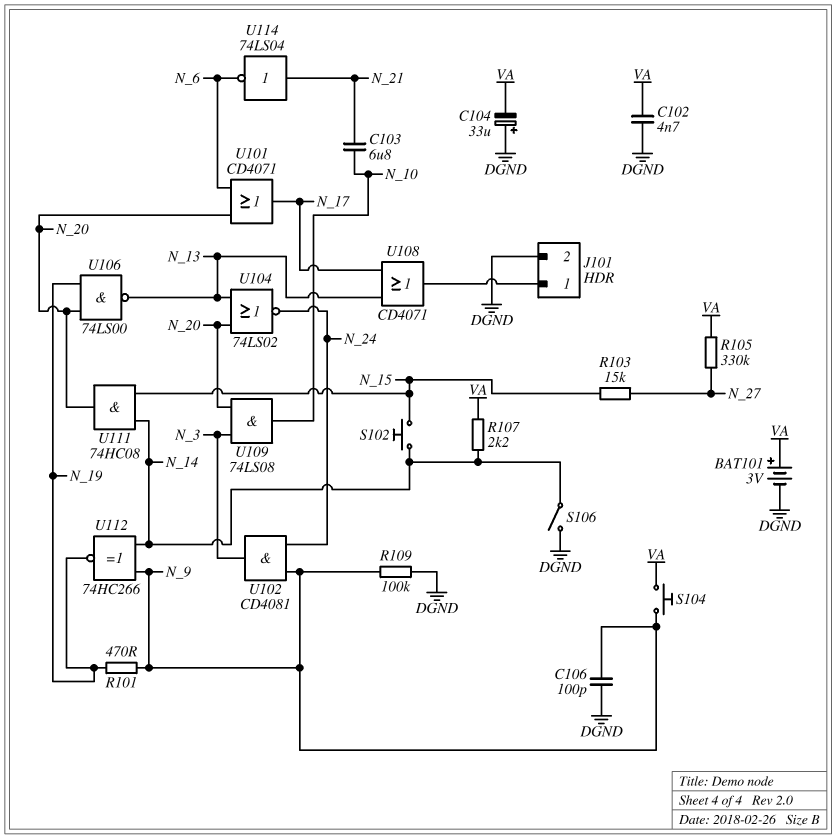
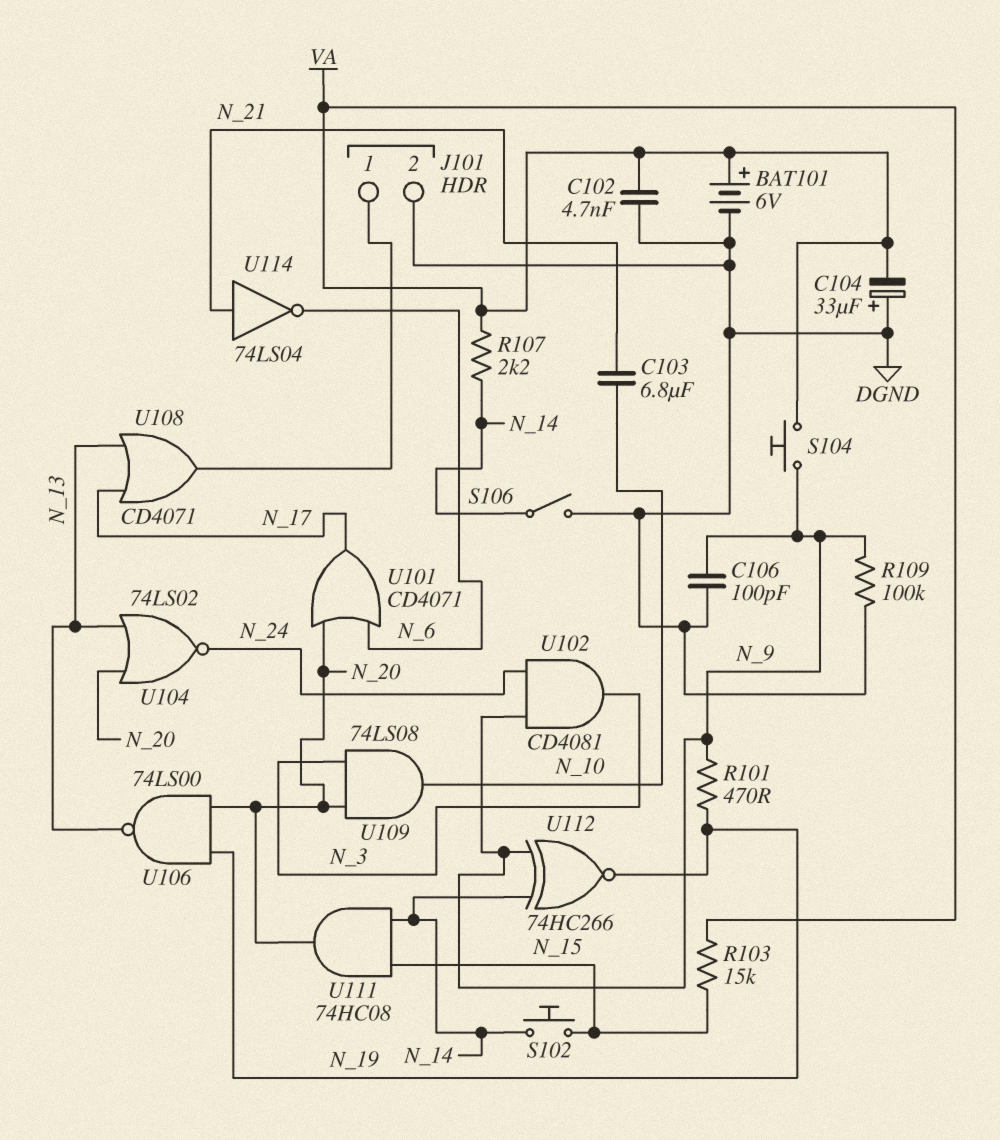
BAT101: 3V (plus VA, minus DGND) -> 6V (plus VA, minus DGND)
R103: 15k (N_15, N_27) -> 15k (N_15, VA)
R105: 330k (N_27, VA) -> none

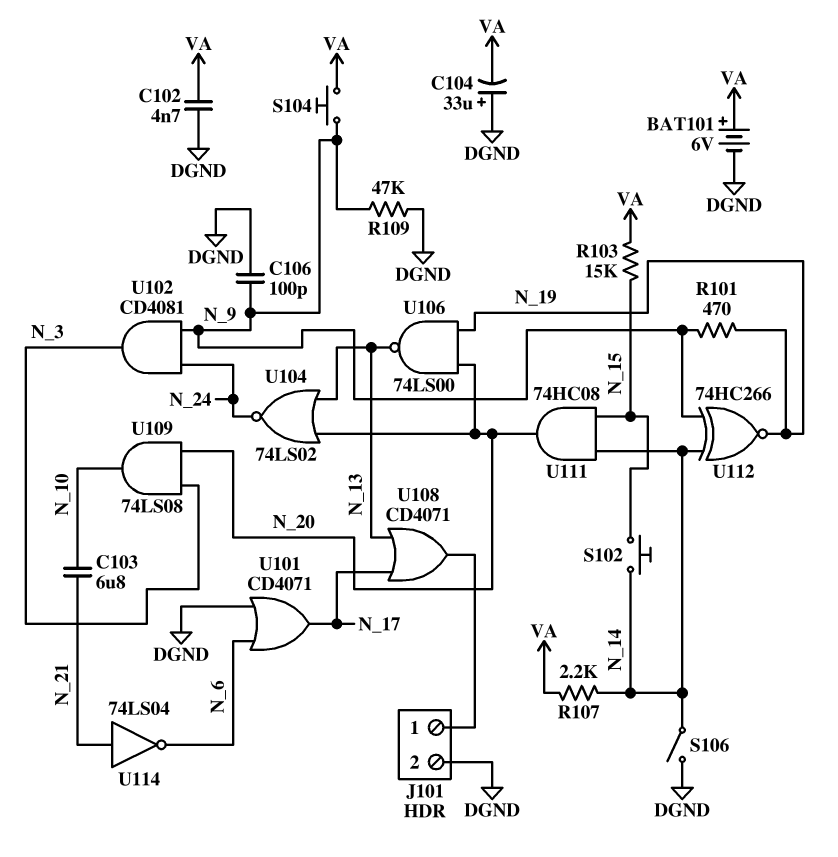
R109: 100k (DGND, N_9) -> 47k (DGND, N_9)
U101: OR CD4071 (in N_6, in N_20, out N_17) -> OR CD4071 (in DGND, in N_6, out N_17)

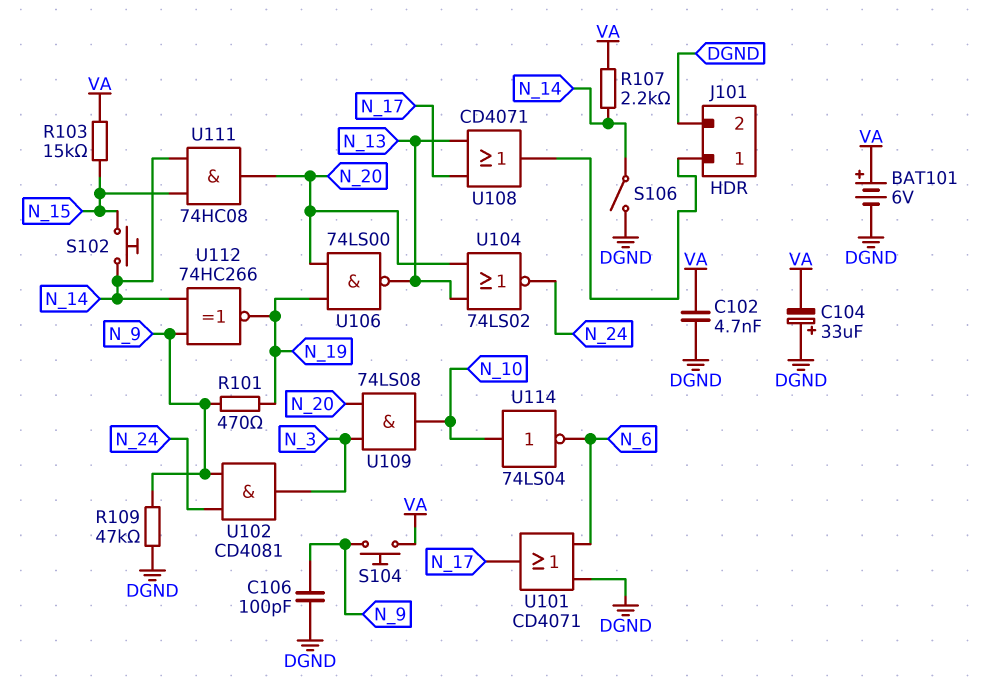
C103: 6.8uF (N_10, N_21) -> none
U114: NOT 74LS04 (in N_21, out N_6) -> NOT 74LS04 (in N_10, out N_6)

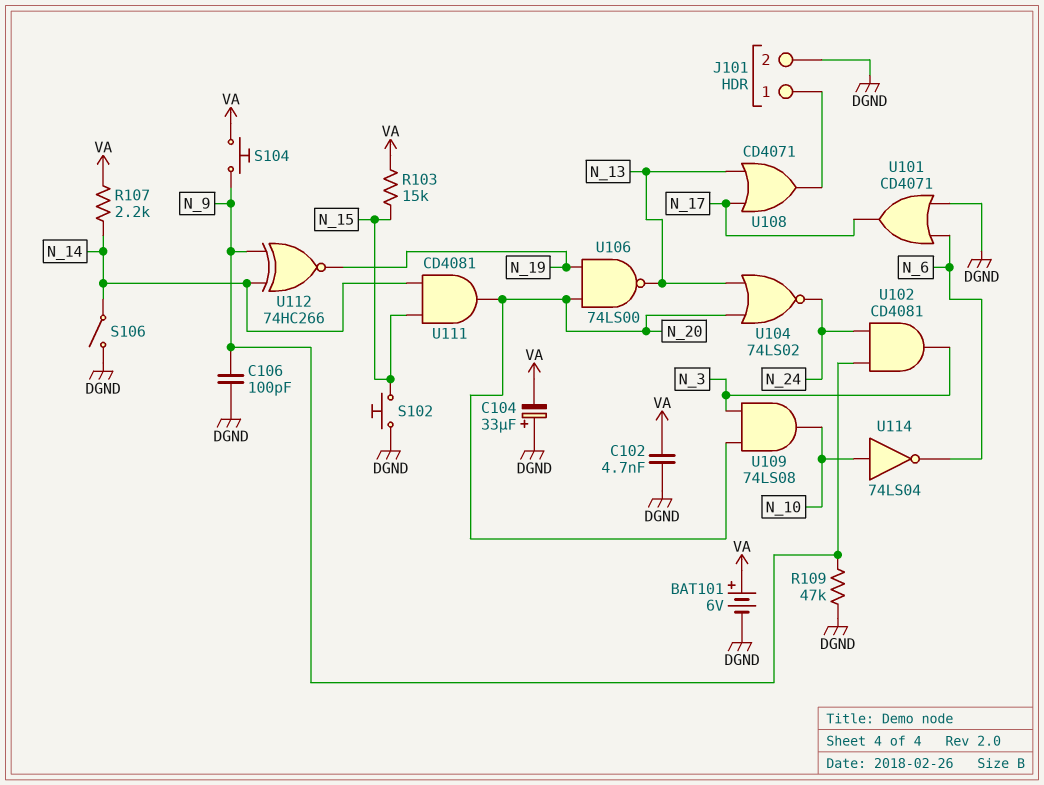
R101: 470 (N_9, N_19) -> none
S102: button (N_14, N_15) -> button (DGND, N_15)
U111: AND 74HC08 (in N_14, in N_15, out N_20) -> AND CD4081 (in N_14, in N_15, out N_20)

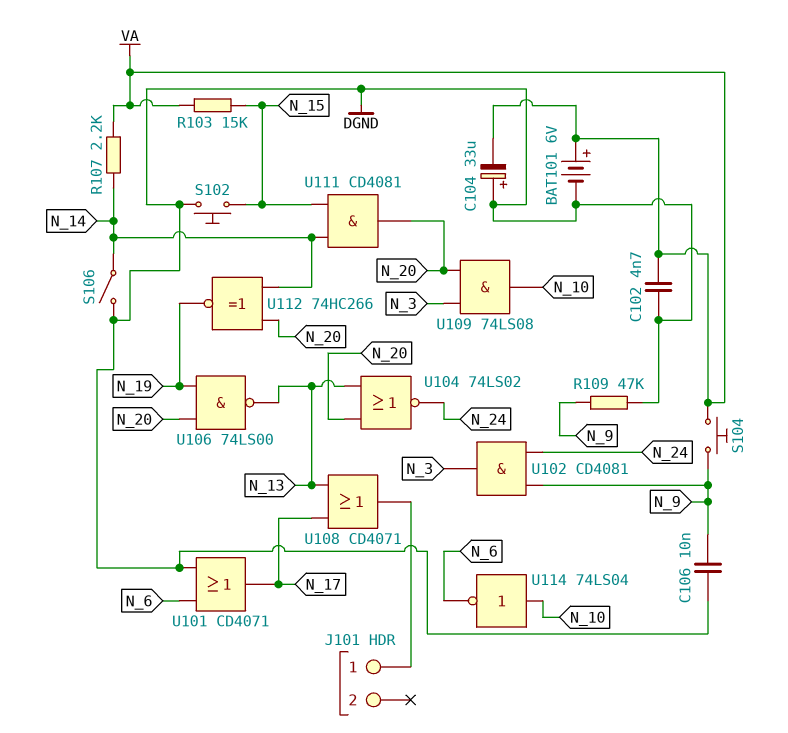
C106: 100pF (DGND, N_9) -> 10nF (DGND, N_9)
J101 pin 2: DGND -> none
U112: XNOR 74HC266 (in N_9, in N_14, out N_19) -> XNOR 74HC266 (in N_14, in N_20, out N_19)

